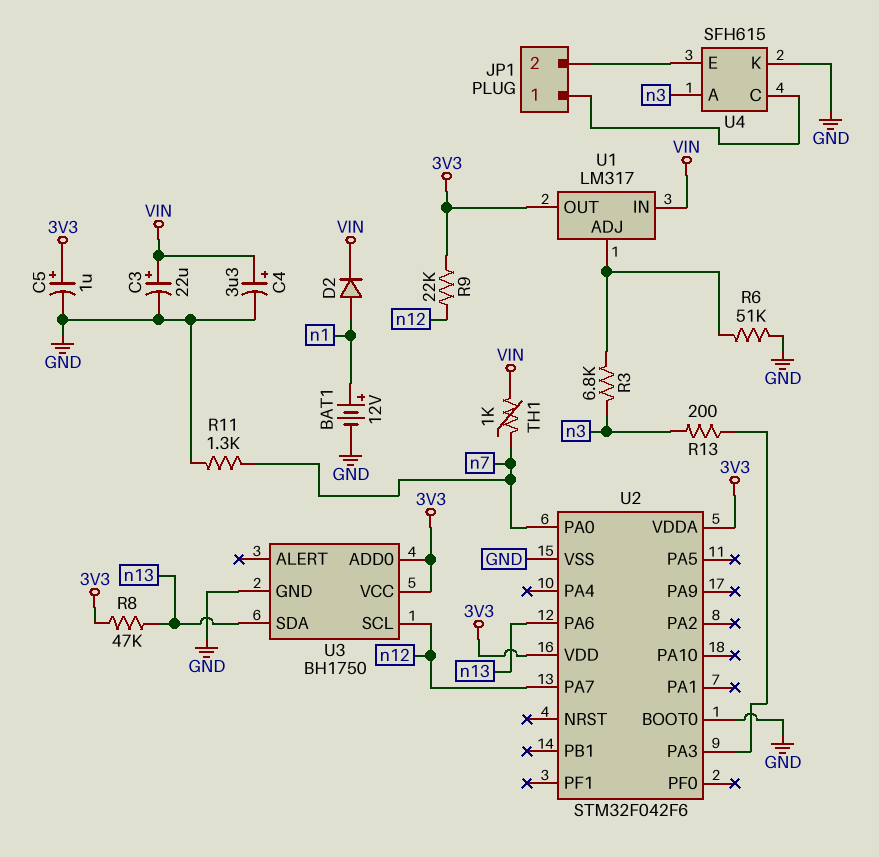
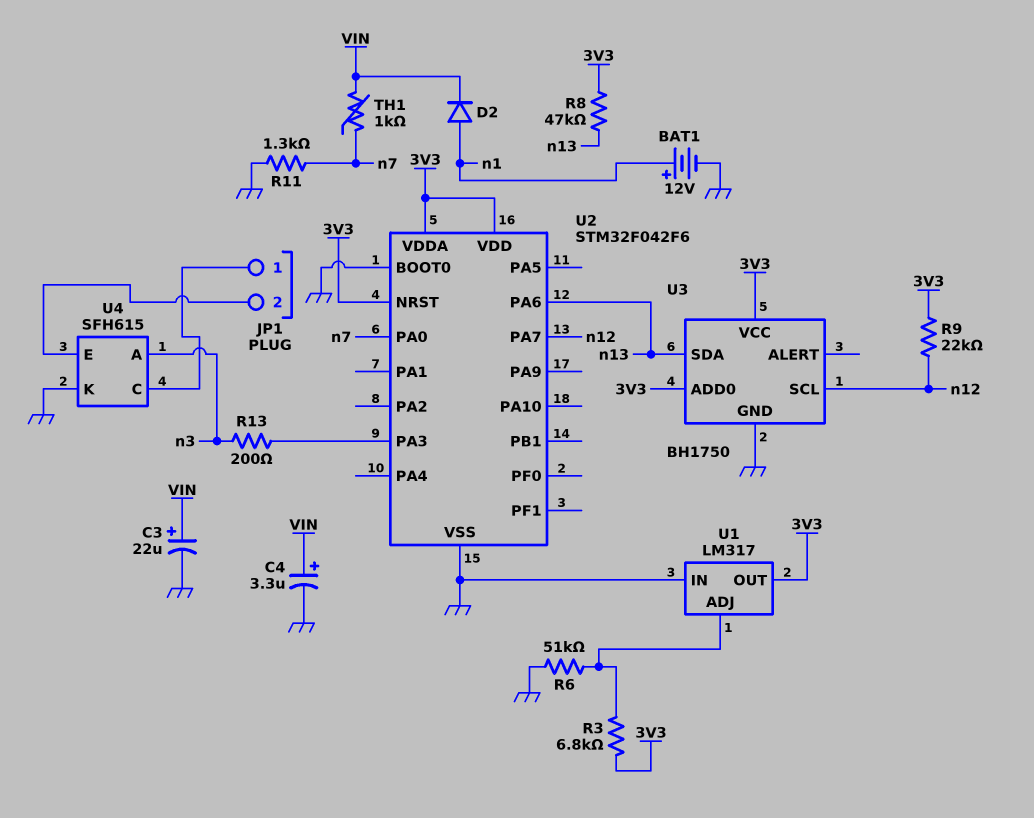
C5: 1uF (plus 3V3, minus GND) -> none
R3: 6.8k (U1/ADJ, n3) -> 6.8k (3V3, U1/ADJ)
U1 pin IN: VIN -> GND
U2 pin NRST: none -> 3V3

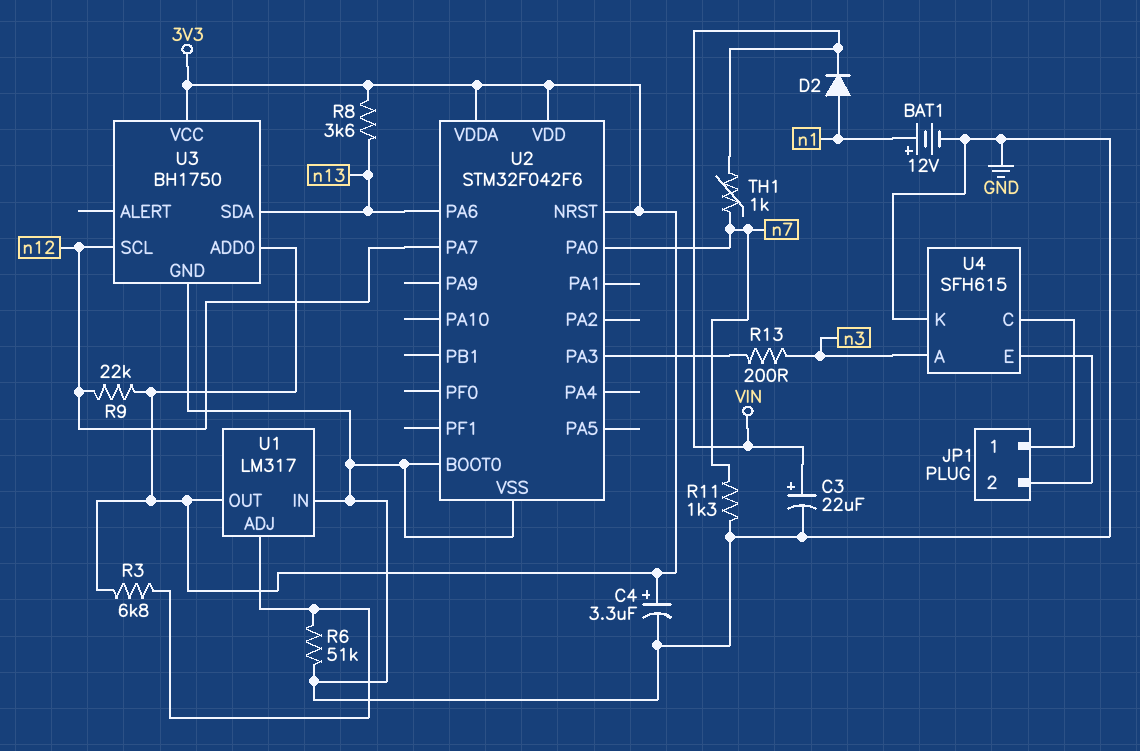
C4: 3.3uF (plus VIN, minus GND) -> 3.3uF (plus 3V3, minus GND)
R8: 47k (3V3, n13) -> 3.6k (3V3, n13)

